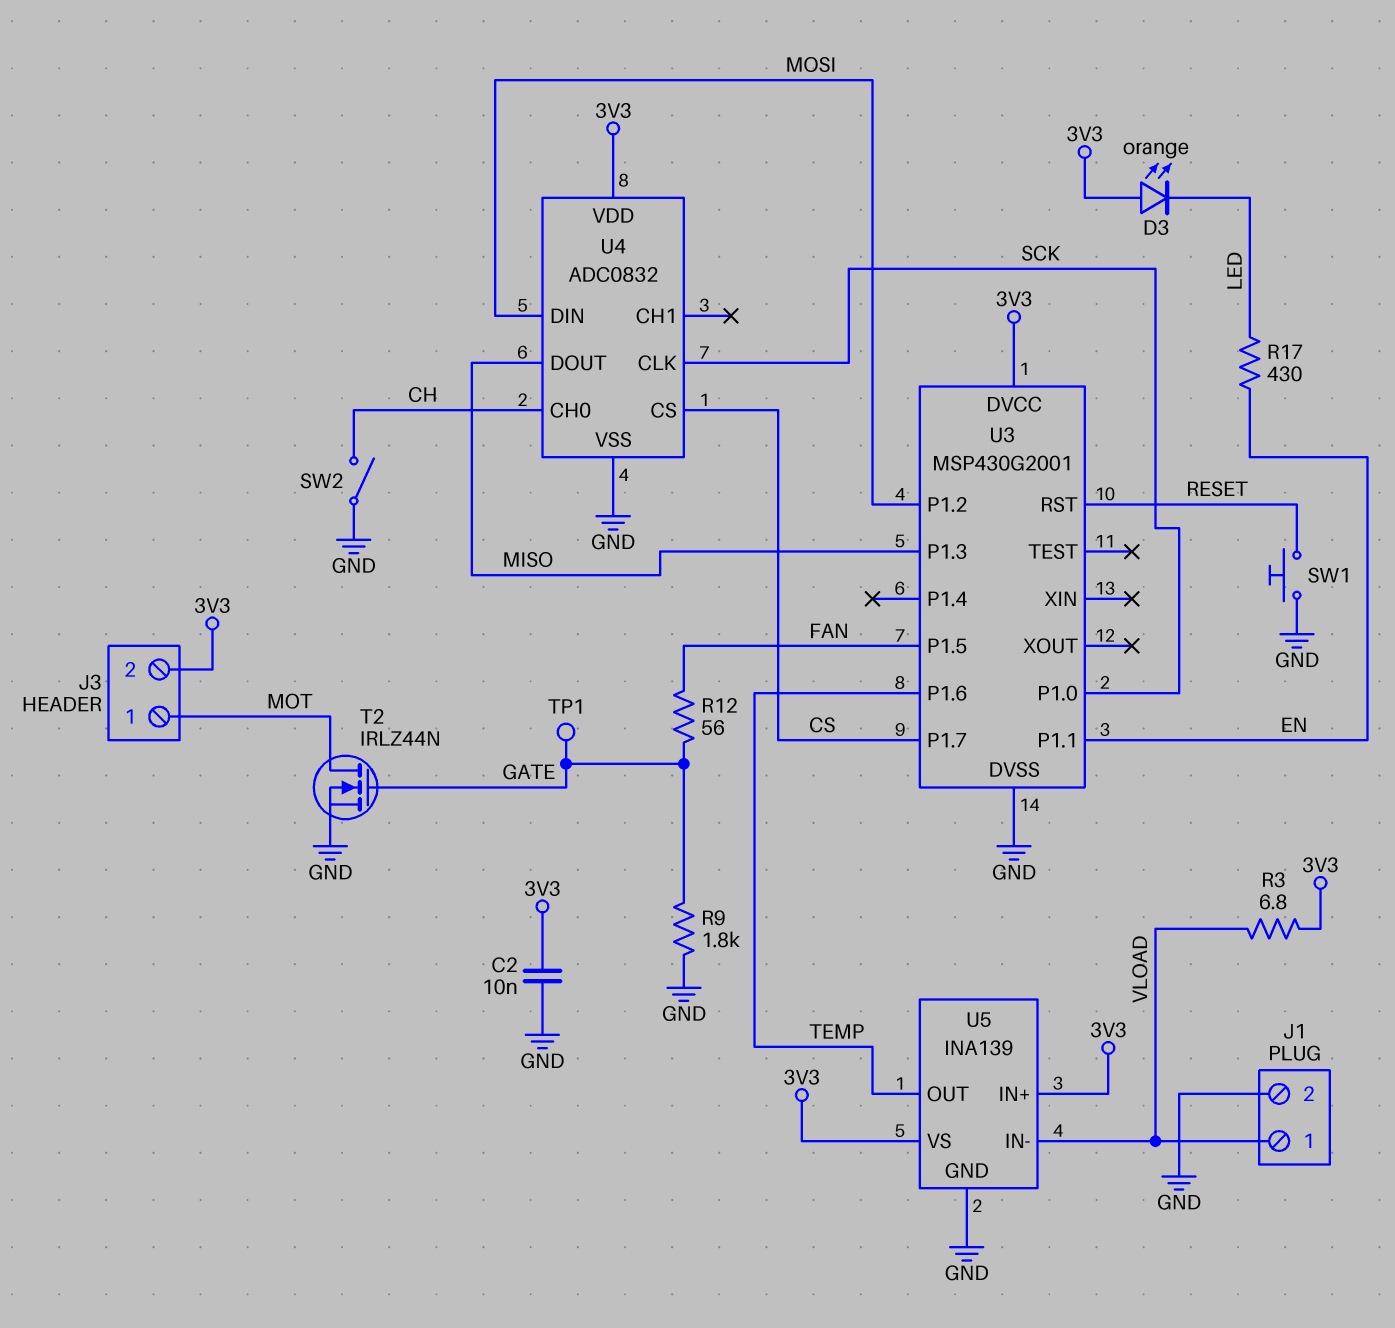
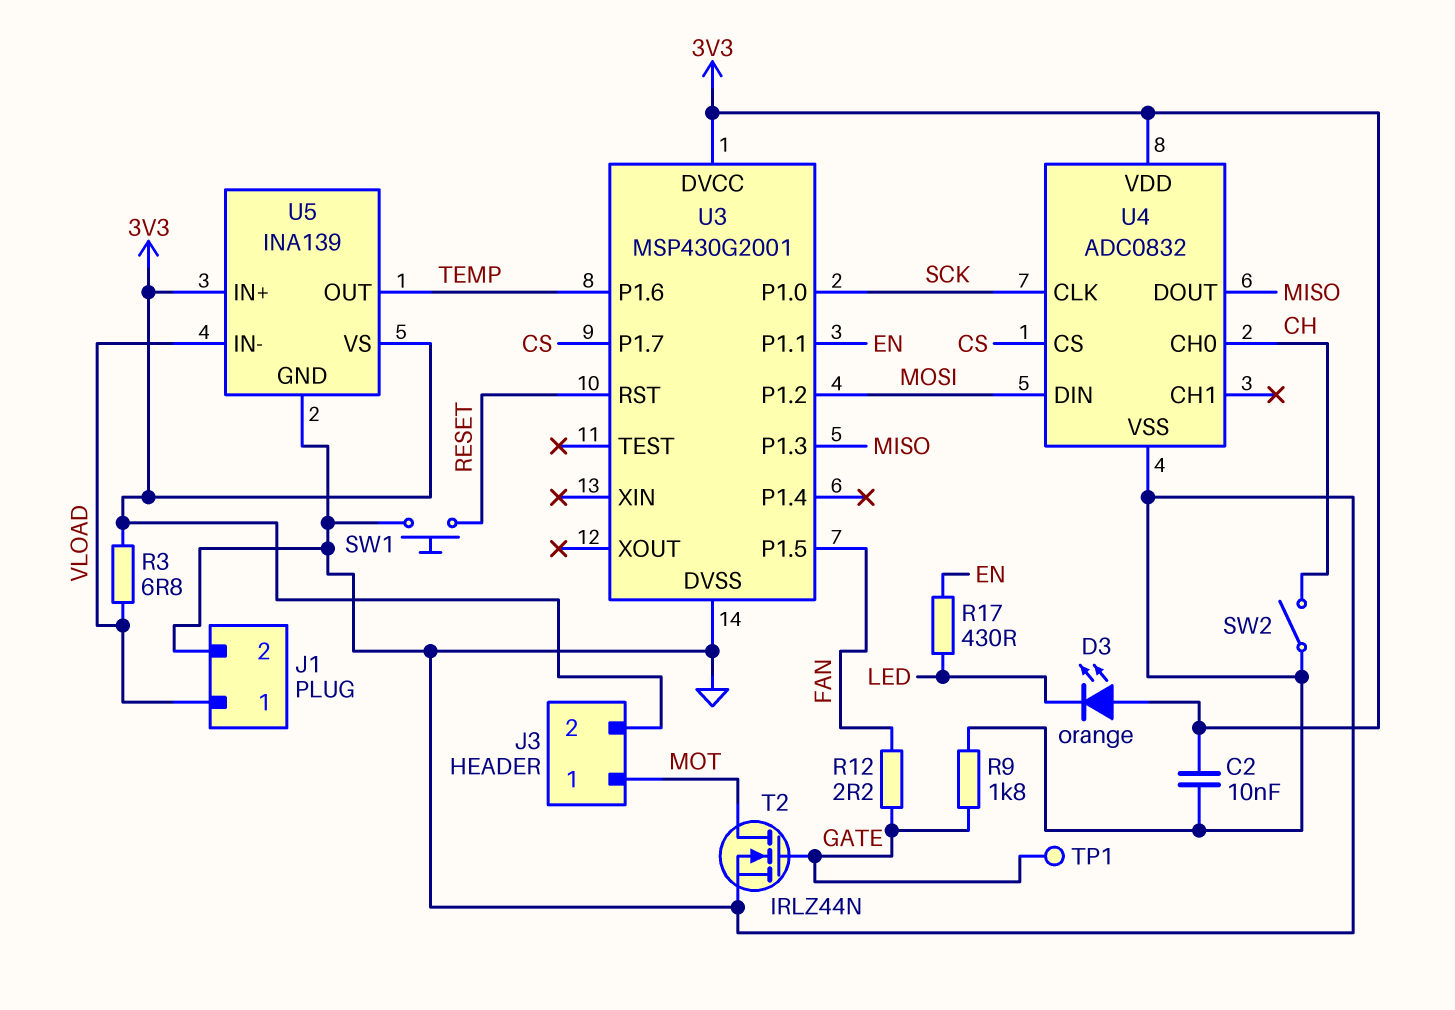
R12: 56 (FAN, GATE) -> 2.2 (FAN, GATE)

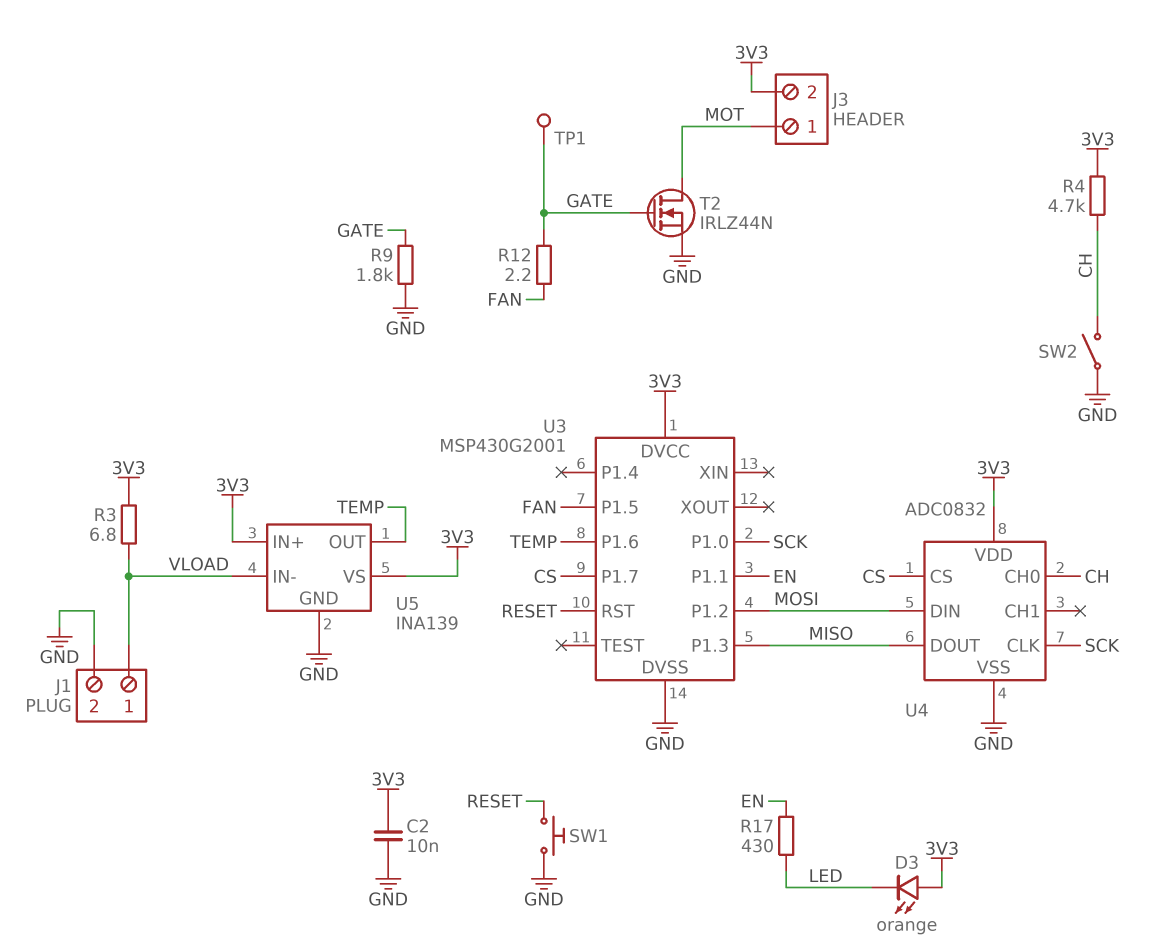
R4: none -> 4.7k (3V3, CH)

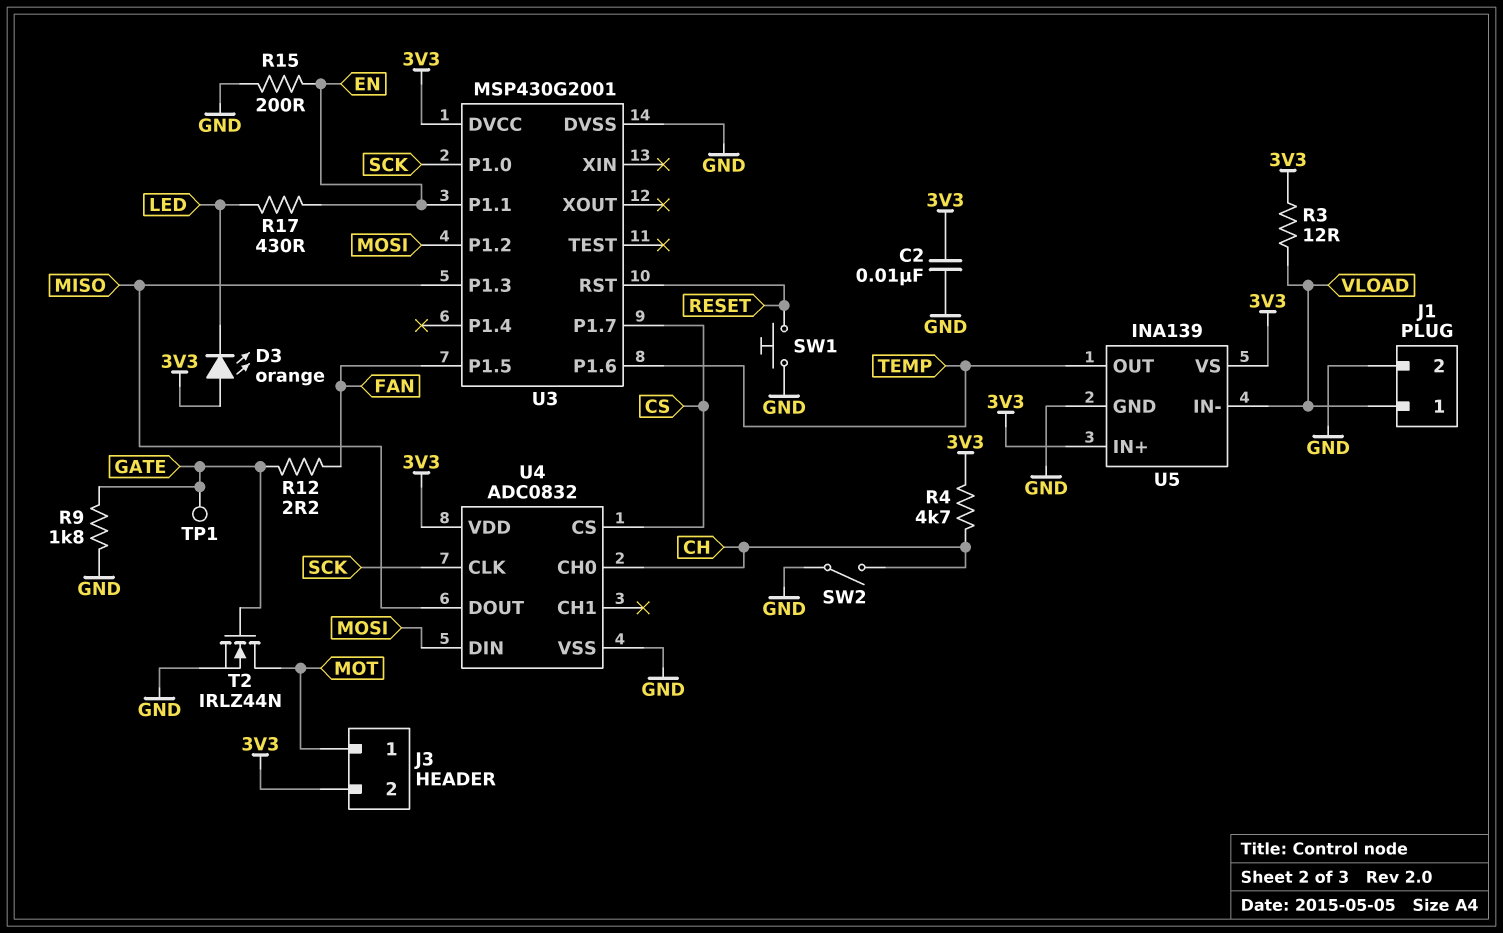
R3: 6.8 (3V3, VLOAD) -> 12 (3V3, VLOAD)
R15: none -> 200 (EN, GND)

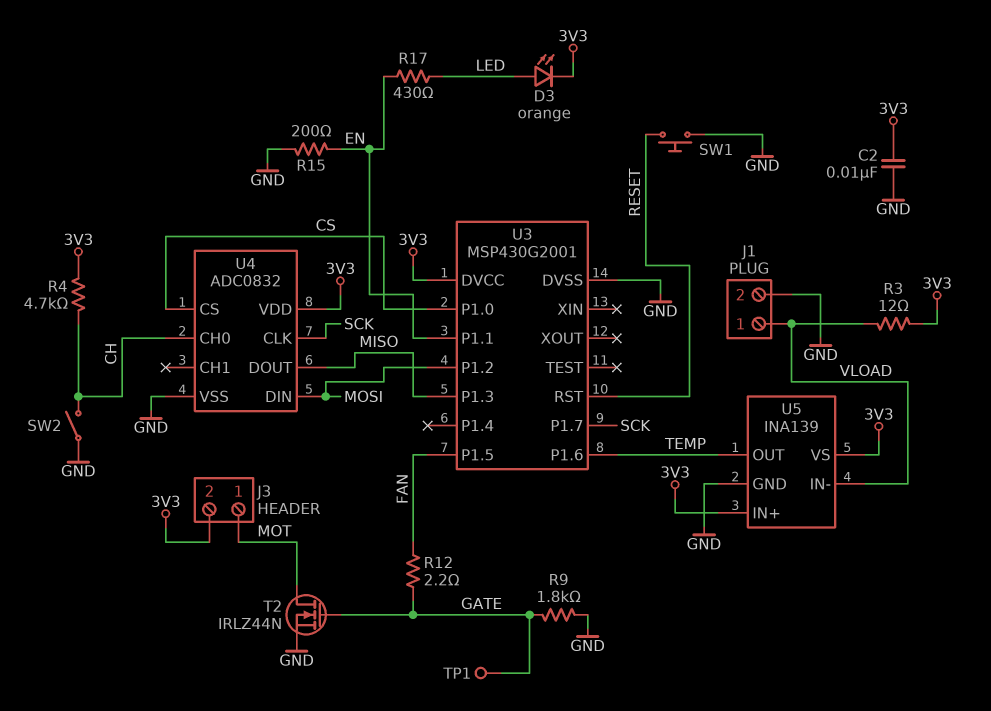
D3: LED orange (A 3V3, K LED) -> LED orange (A LED, K 3V3)
U3 pin P1.0: SCK -> CS
U3 pin P1.7: CS -> SCK

